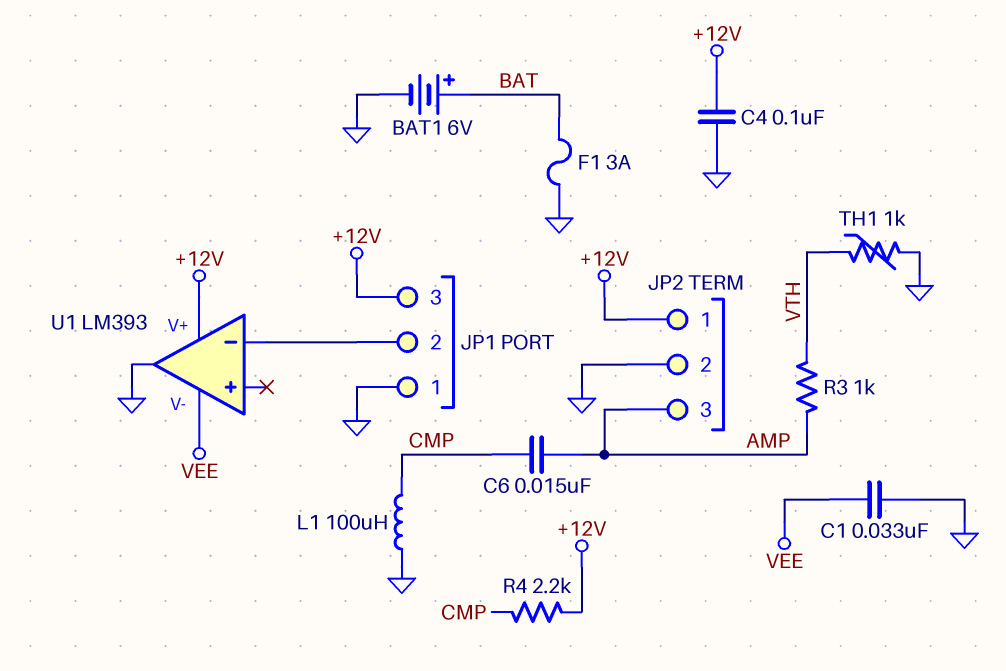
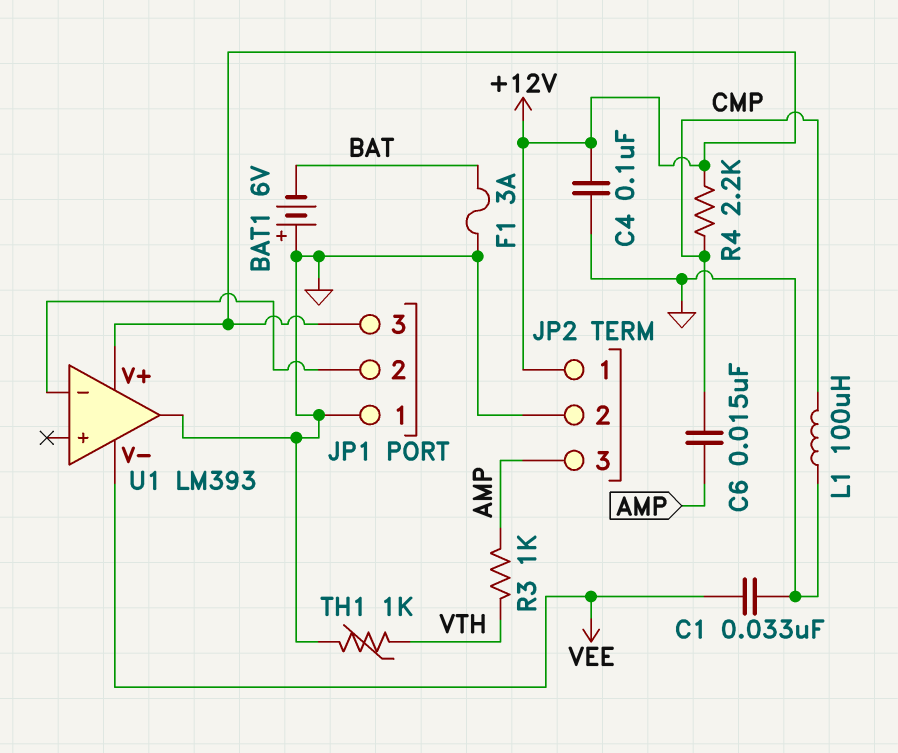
BAT1: 6V (plus BAT, minus GND) -> 6V (plus GND, minus BAT)

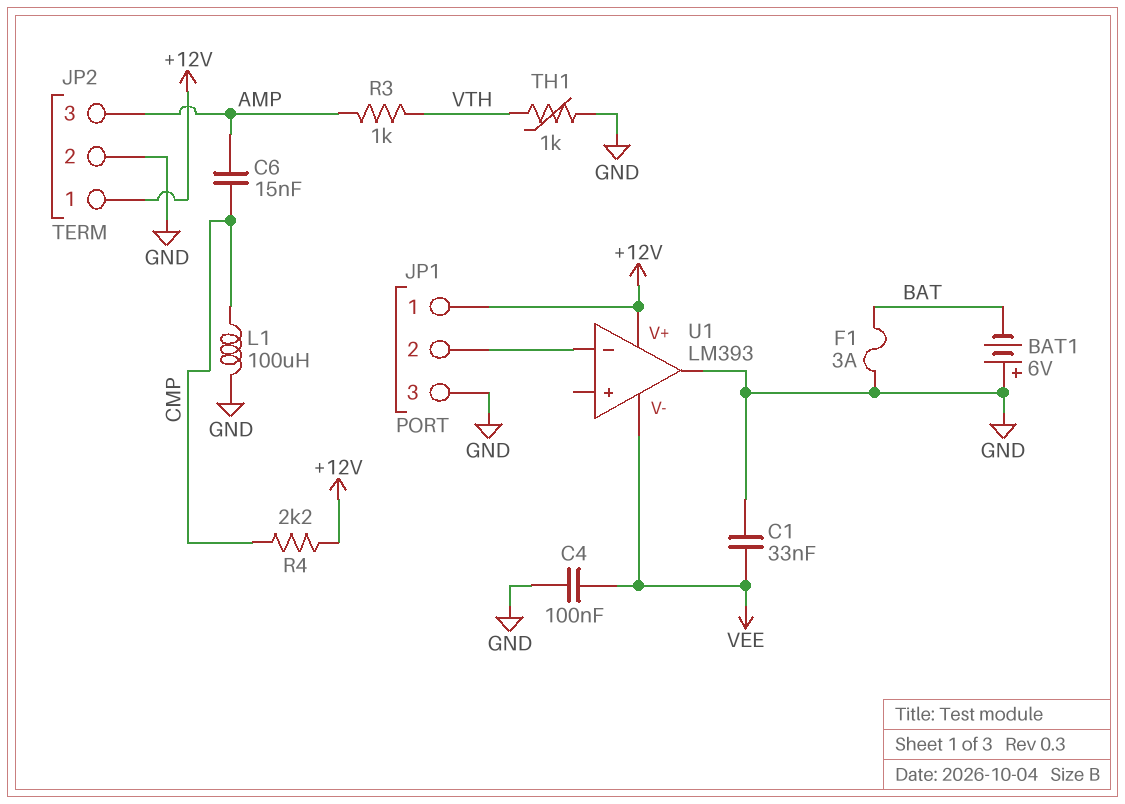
C4: 100nF (+12V, GND) -> 100nF (GND, VEE)
JP1 pin 1: GND -> +12V
JP1 pin 3: +12V -> GND

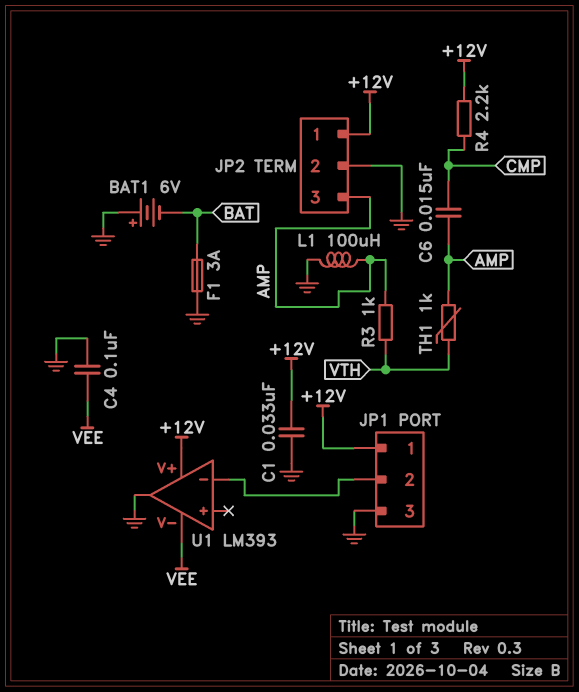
C1: 33nF (GND, VEE) -> 33nF (+12V, GND)
L1: 100uH (CMP, GND) -> 100uH (AMP, GND)
TH1: 1k (GND, VTH) -> 1k (AMP, VTH)

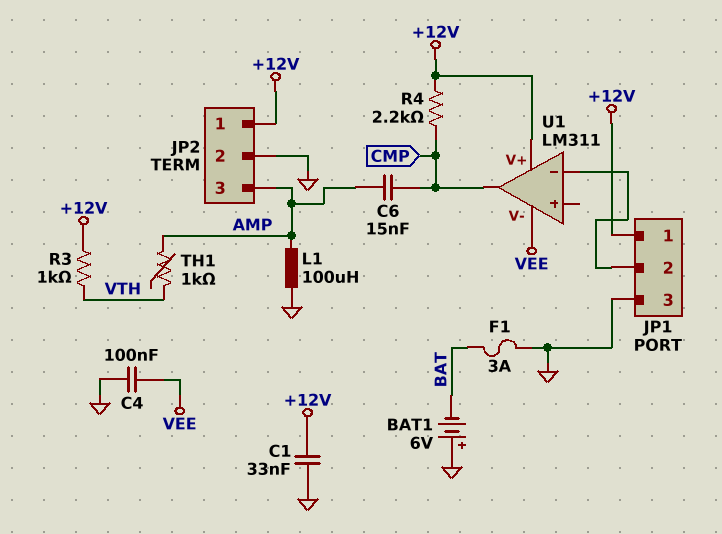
R3: 1k (AMP, VTH) -> 1k (+12V, VTH)
U1: LM393 -> LM311
U1 pin out: GND -> CMP

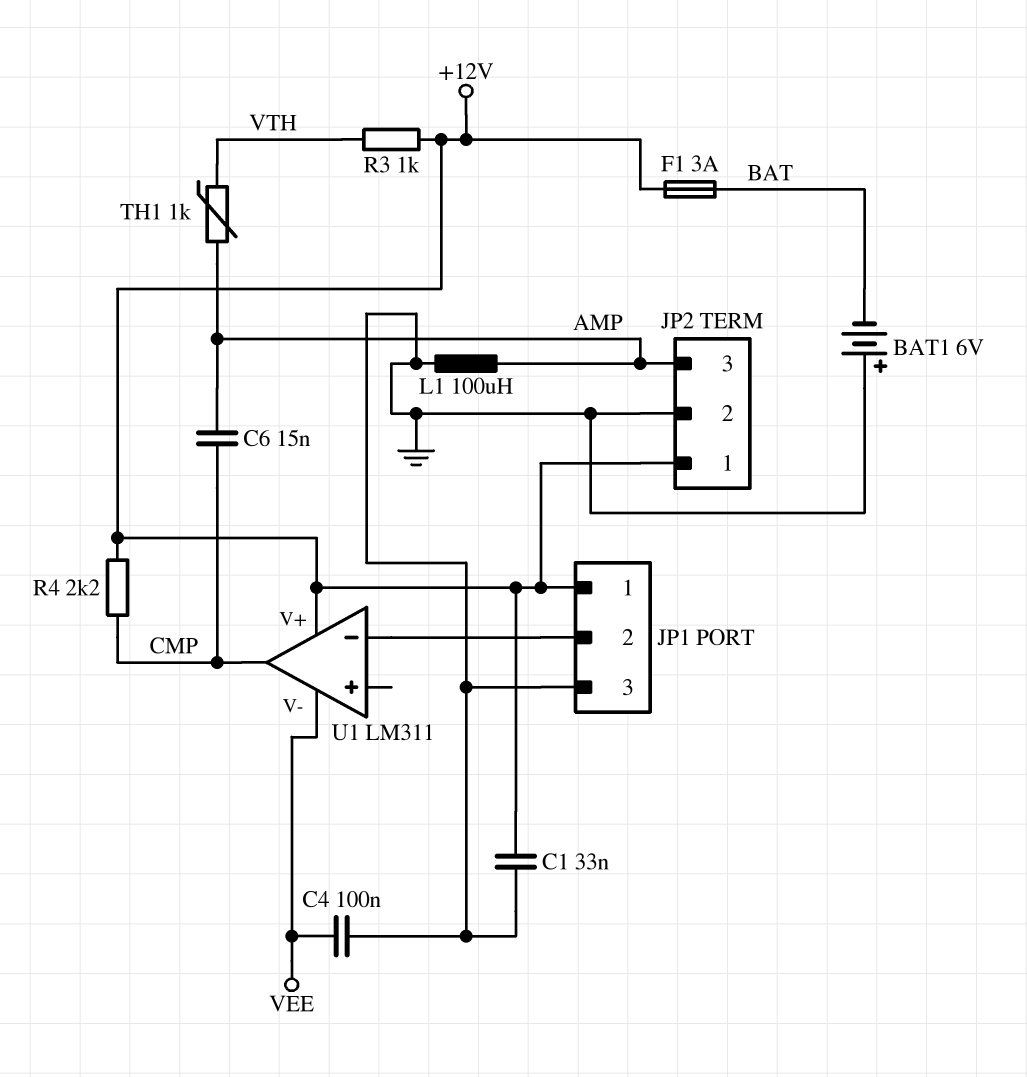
F1: 3A (BAT, GND) -> 3A (+12V, BAT)

